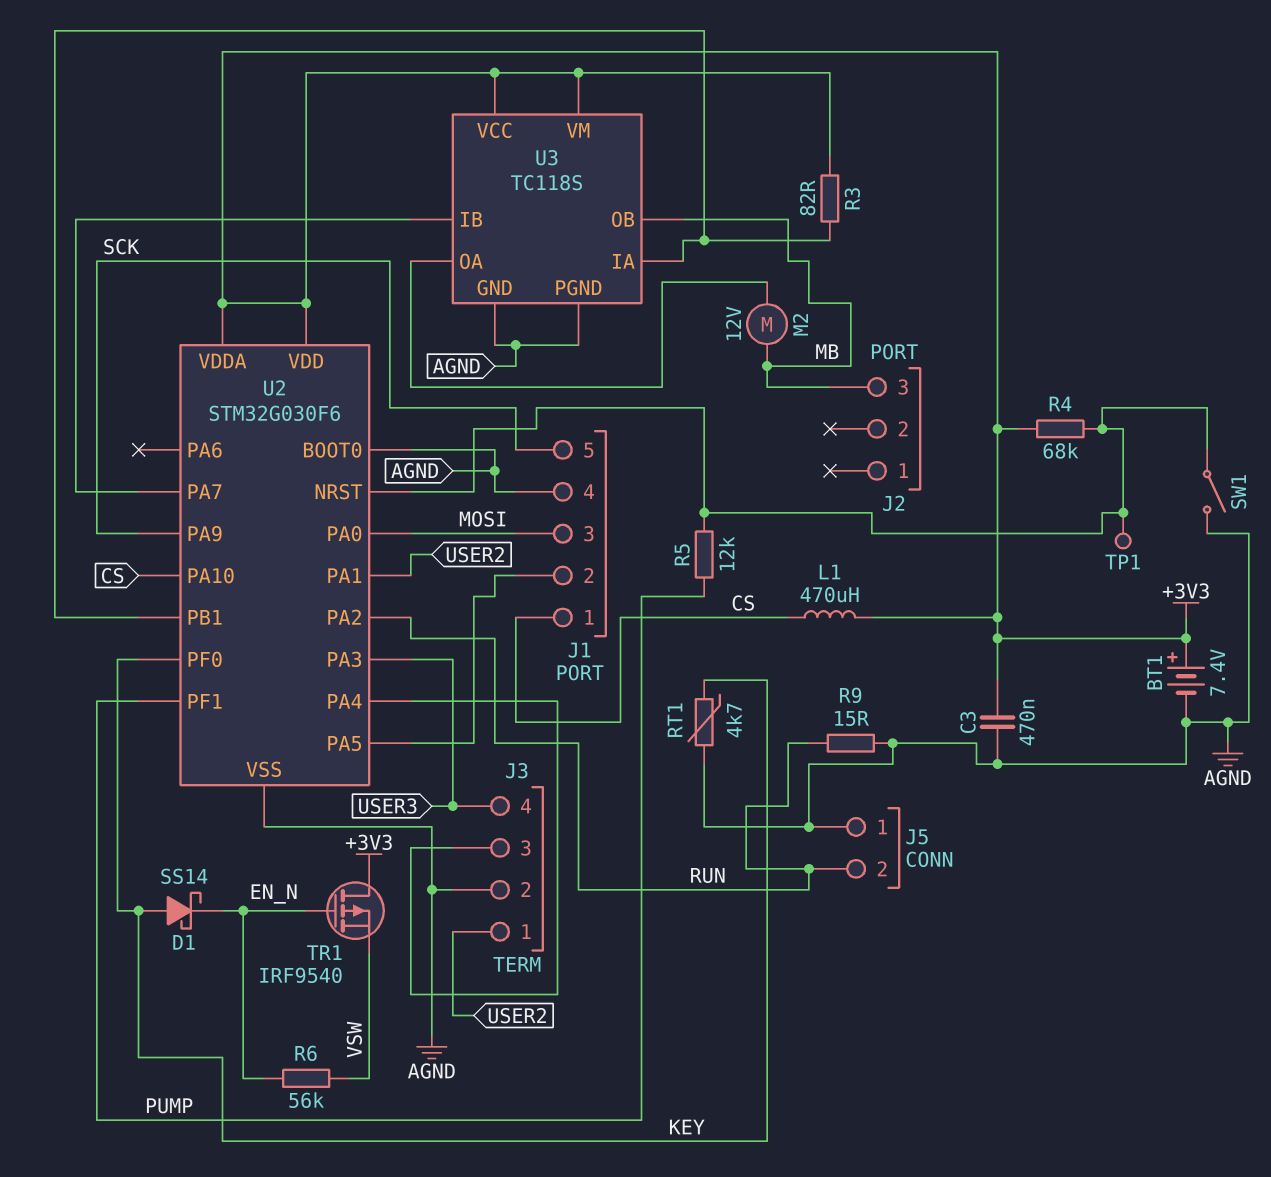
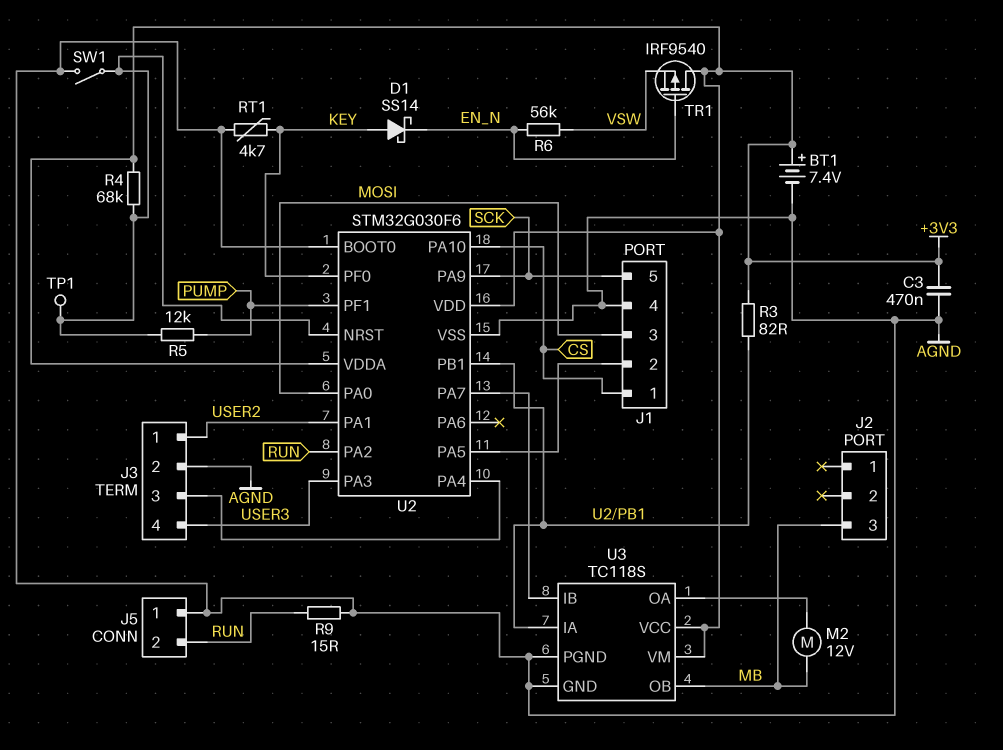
L1: 470uH (+3V3, CS) -> none

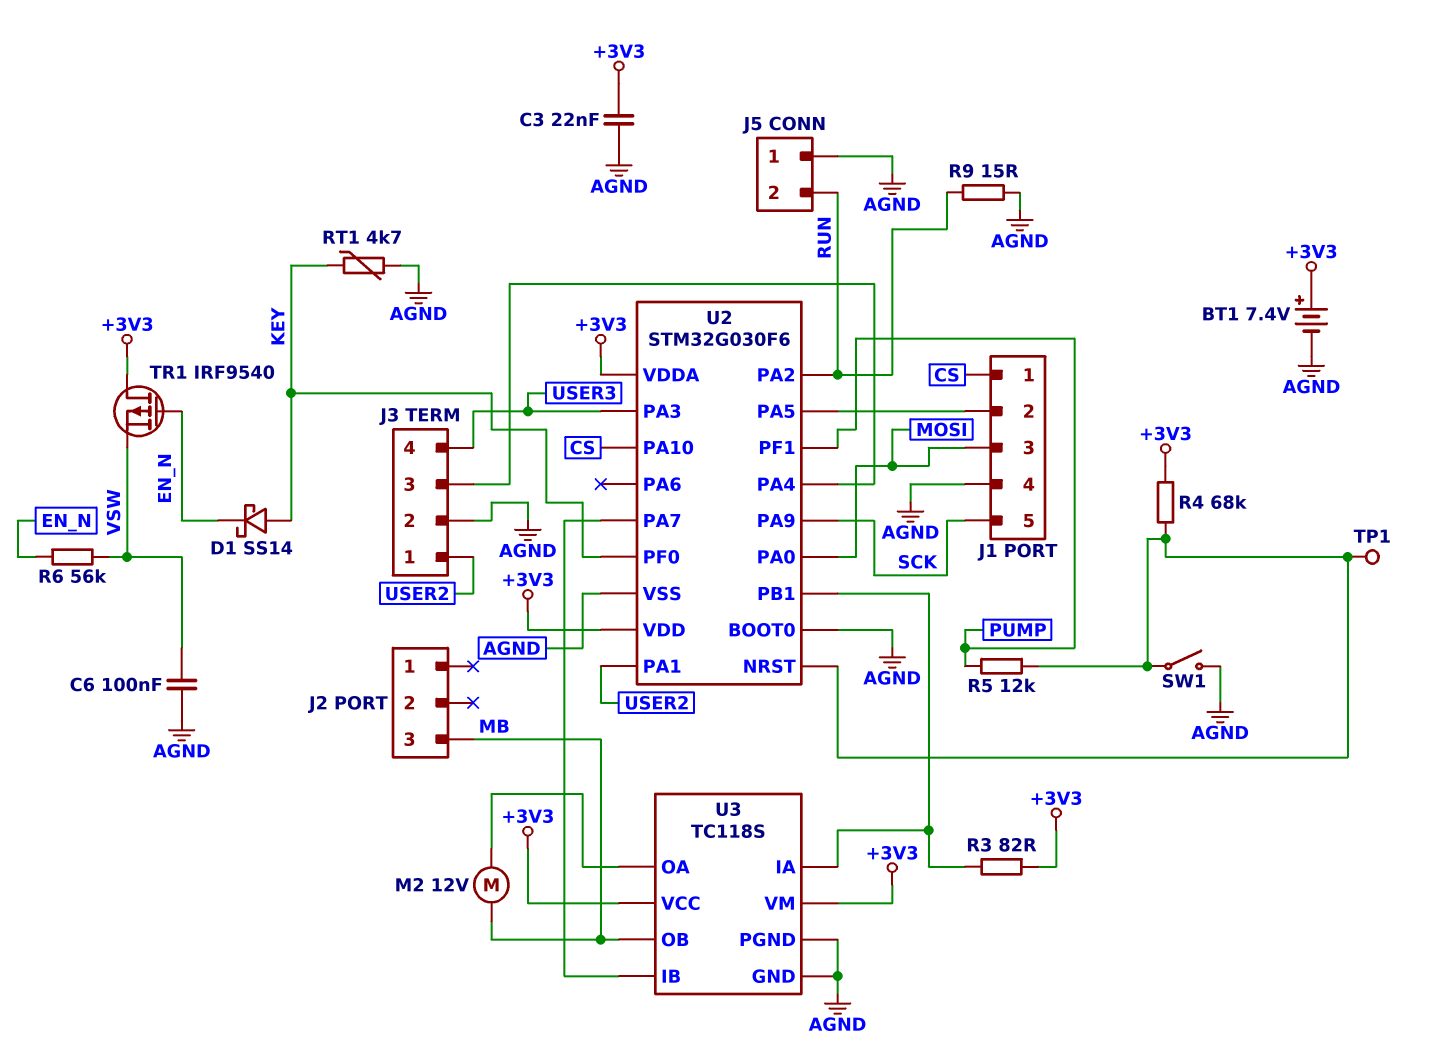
C3: 470nF (+3V3, AGND) -> 22nF (+3V3, AGND)
C6: none -> 100nF (AGND, VSW)

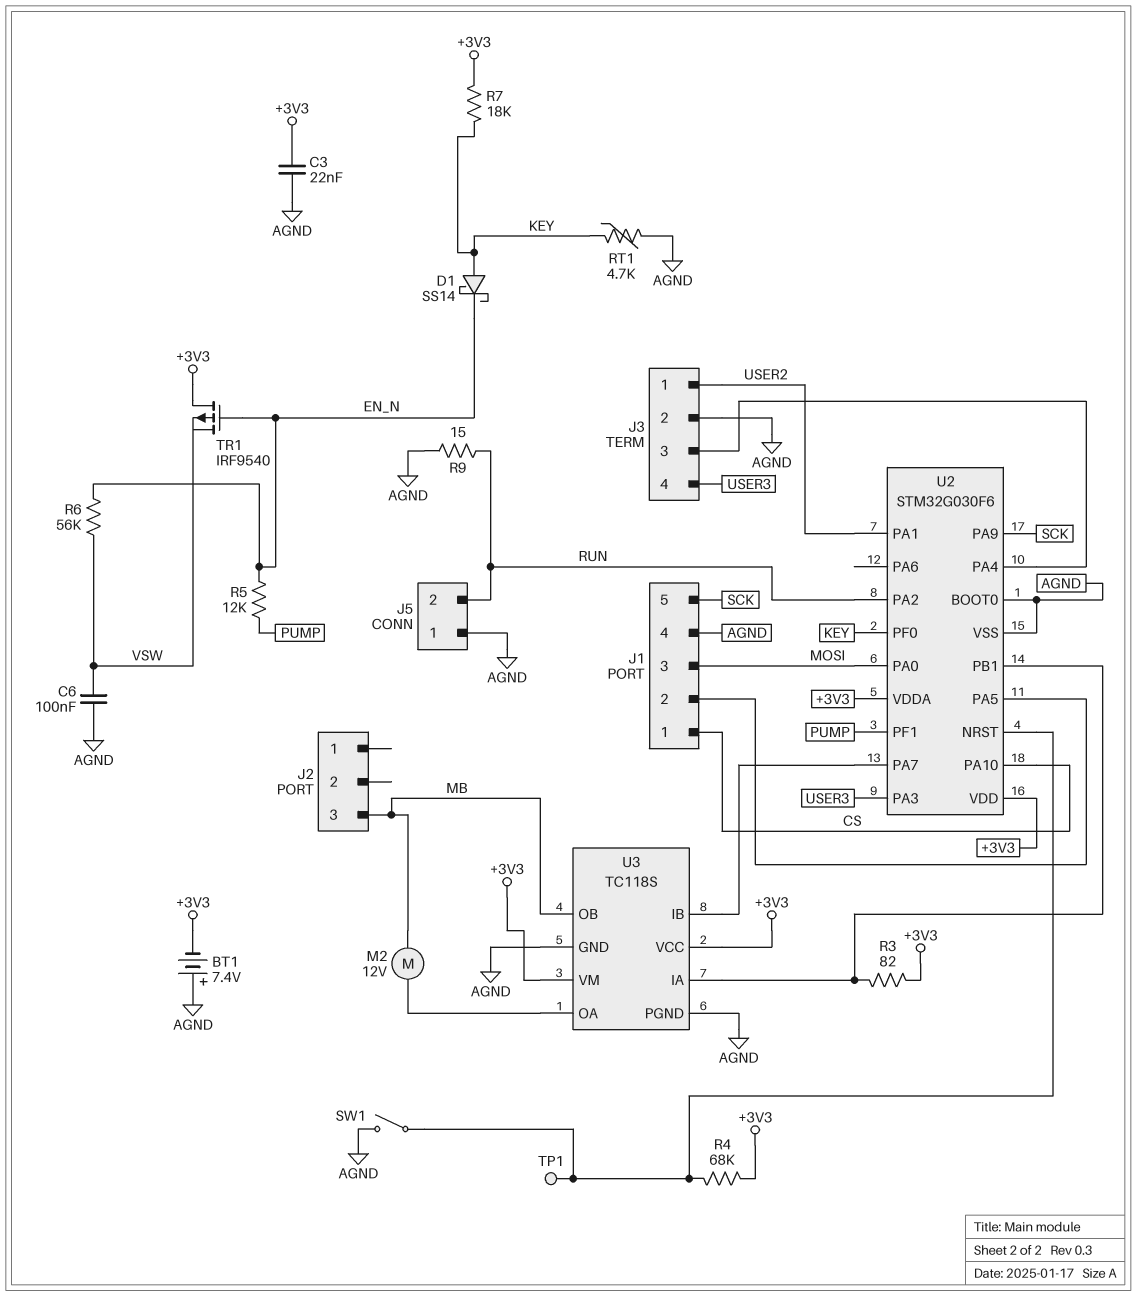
BT1: 7.4V (plus +3V3, minus AGND) -> 7.4V (plus AGND, minus +3V3)
R5: 12k (PUMP, U2/NRST) -> 12k (EN_N, PUMP)
R7: none -> 18k (+3V3, KEY)

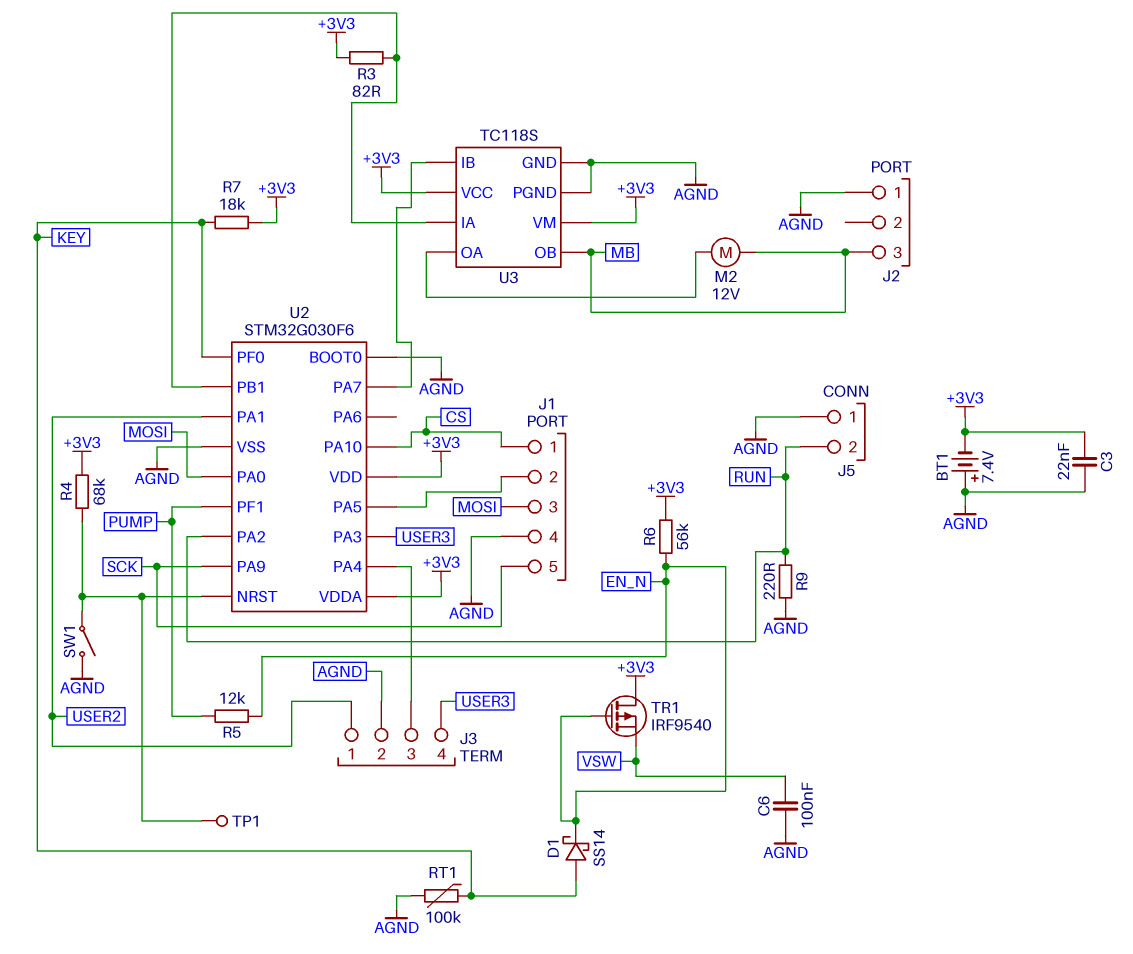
J2 pin 1: none -> AGND
R6: 56k (EN_N, VSW) -> 56k (+3V3, EN_N)
R9: 15 (AGND, RUN) -> 220 (AGND, RUN)
RT1: 4.7k (AGND, KEY) -> 100k (AGND, KEY)

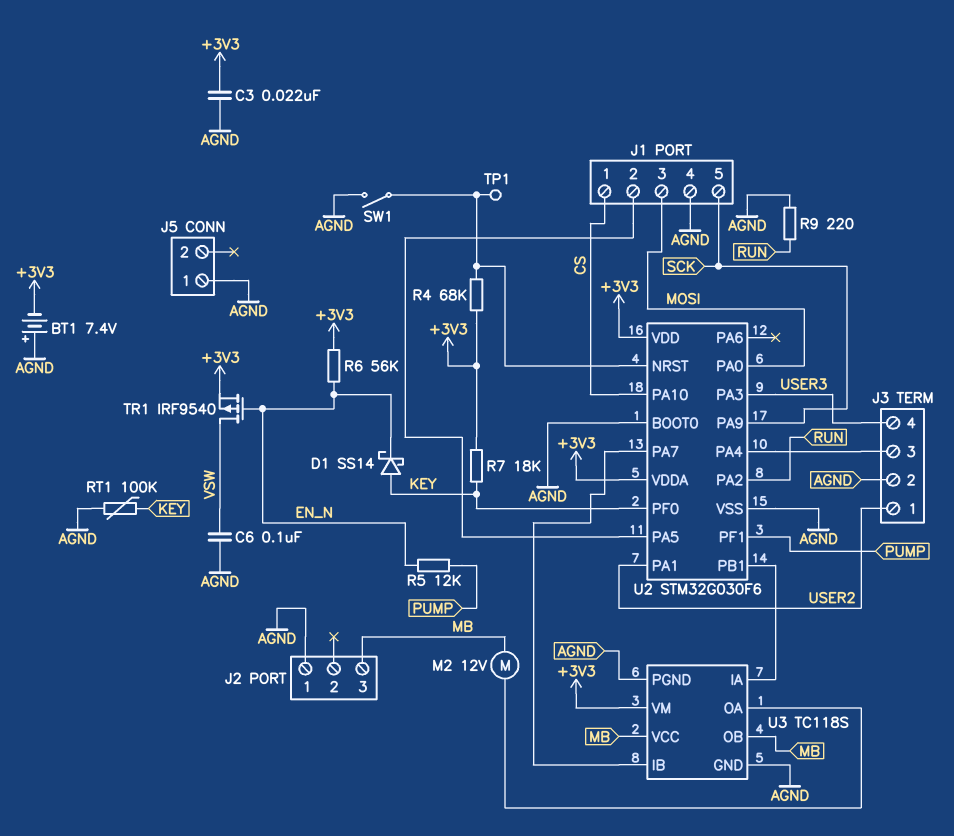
J5 pin 2: RUN -> none
R3: 82 (+3V3, U2/PB1) -> none
TR1: PMOS IRF9540 (G EN_N, D +3V3, S VSW) -> PMOS IRF9540 (G EN_N, D VSW, S +3V3)
U3 pin VCC: +3V3 -> MB

